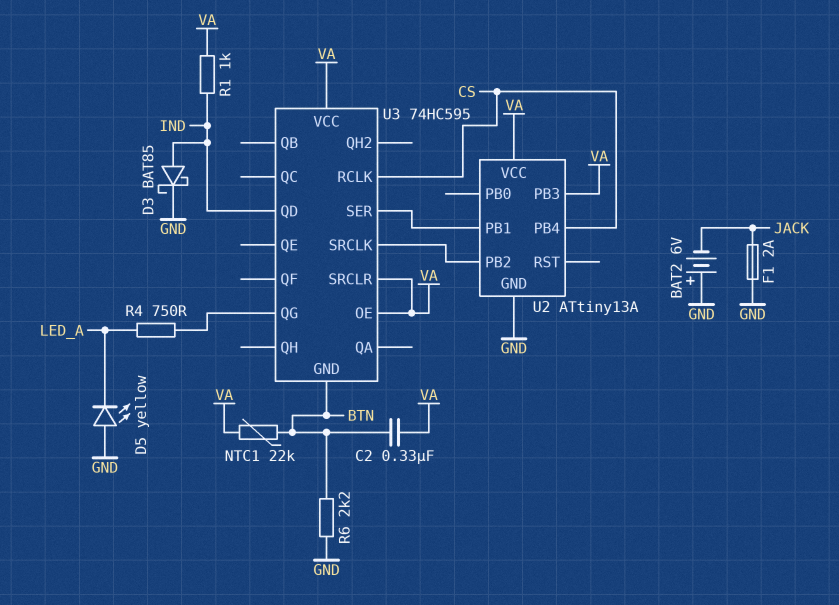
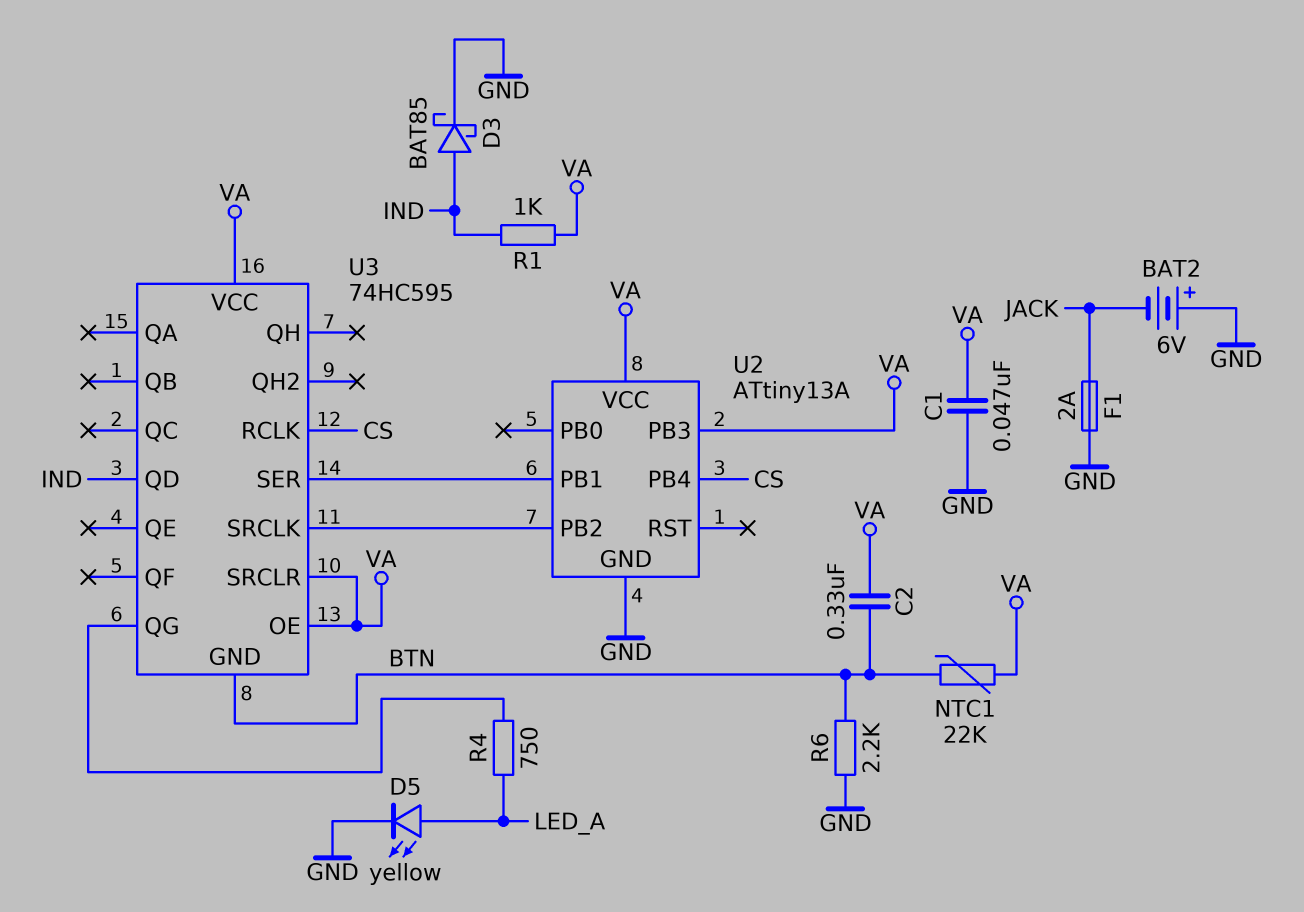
C1: none -> 47nF (GND, VA)
D5: LED yellow (A GND, K LED_A) -> LED yellow (A LED_A, K GND)

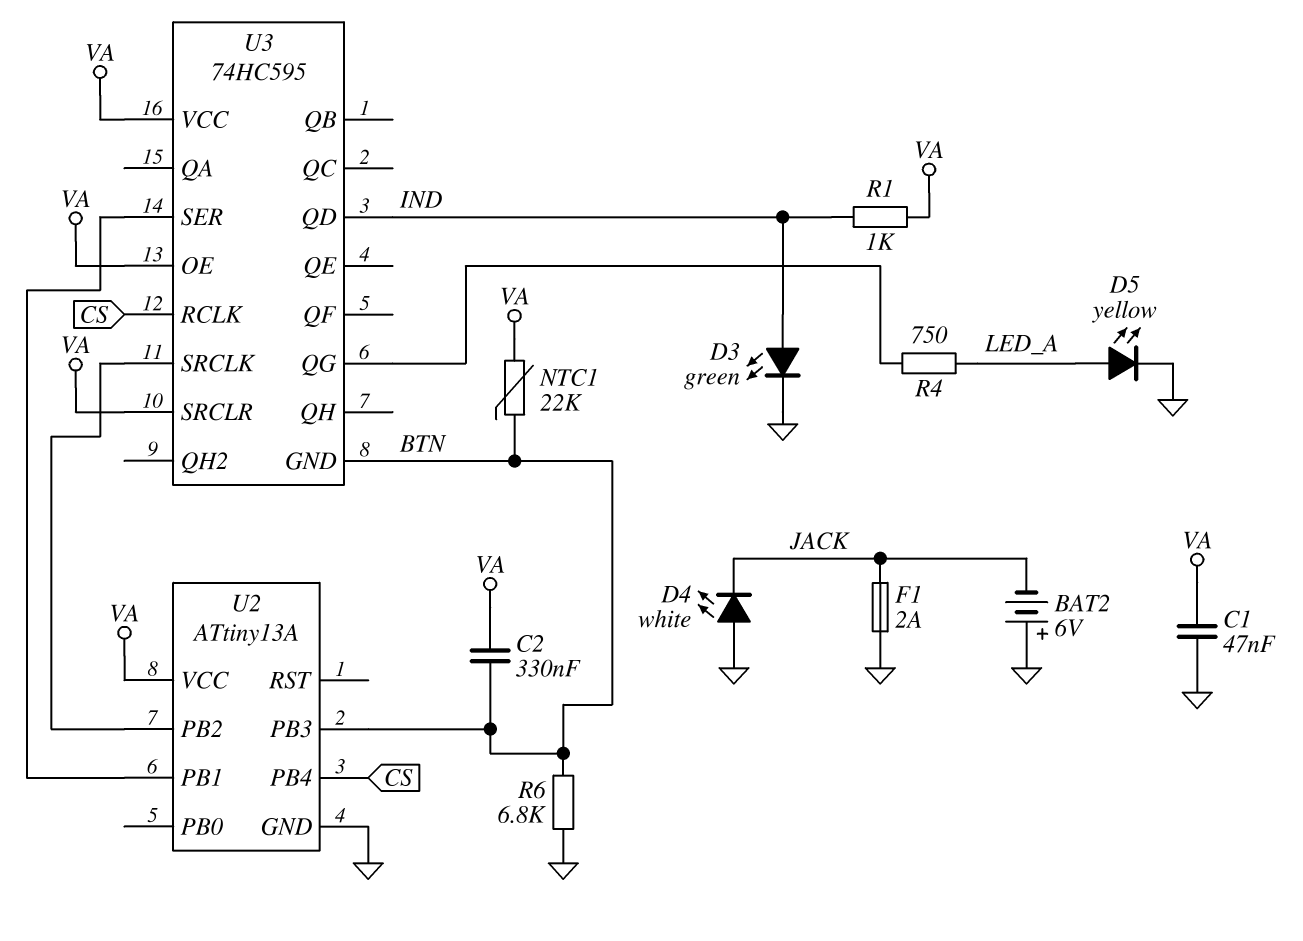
D3: schottky BAT85 (A IND, K GND) -> LED green (A IND, K GND)
D4: none -> LED white (A GND, K JACK)
R6: 2.2k (BTN, GND) -> 6.8k (BTN, GND)
U2 pin PB3: VA -> BTN

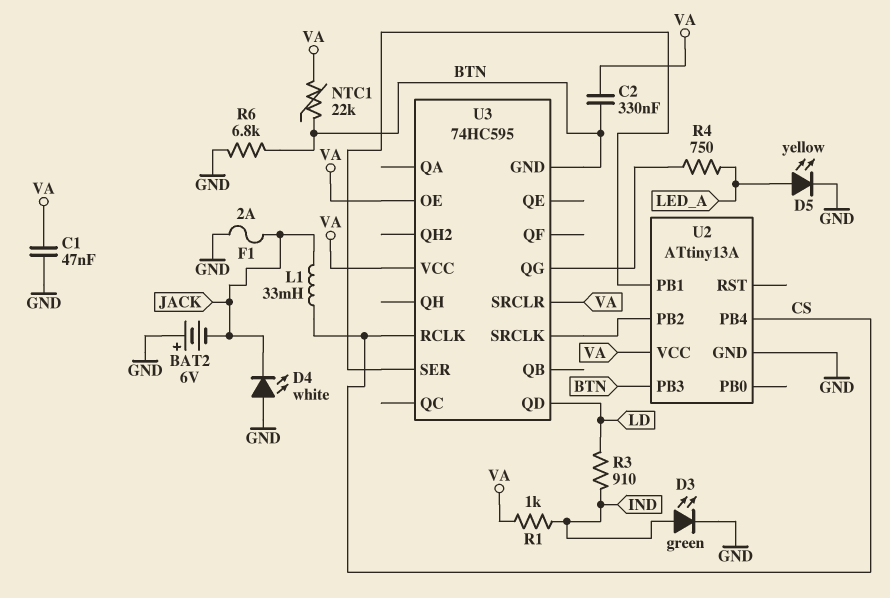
L1: none -> 33mH (CS, JACK)
R3: none -> 910 (IND, LD)
U3 pin QD: IND -> LD

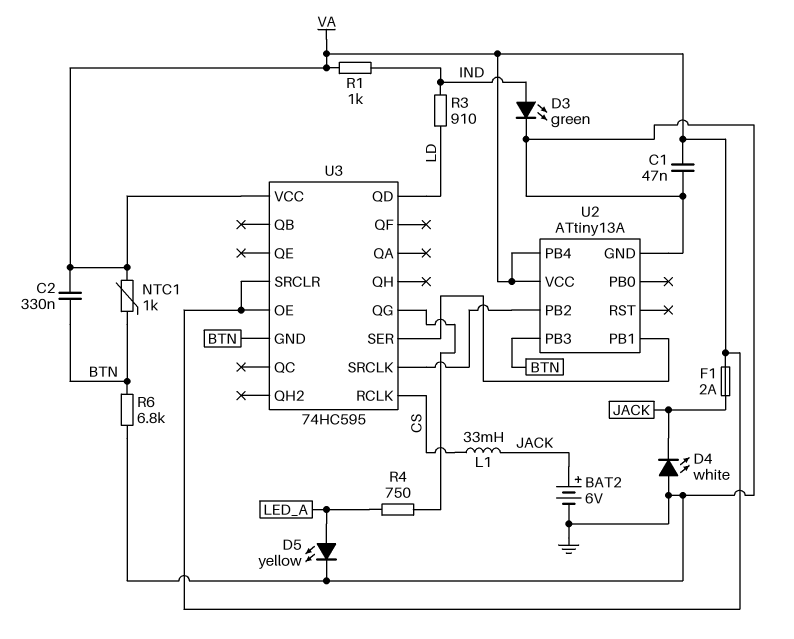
BAT2: 6V (plus GND, minus JACK) -> 6V (plus JACK, minus GND)
F1: 2A (GND, JACK) -> 2A (JACK, VA)
NTC1: 22k (BTN, VA) -> 1k (BTN, VA)
U2 pin PB4: CS -> VA

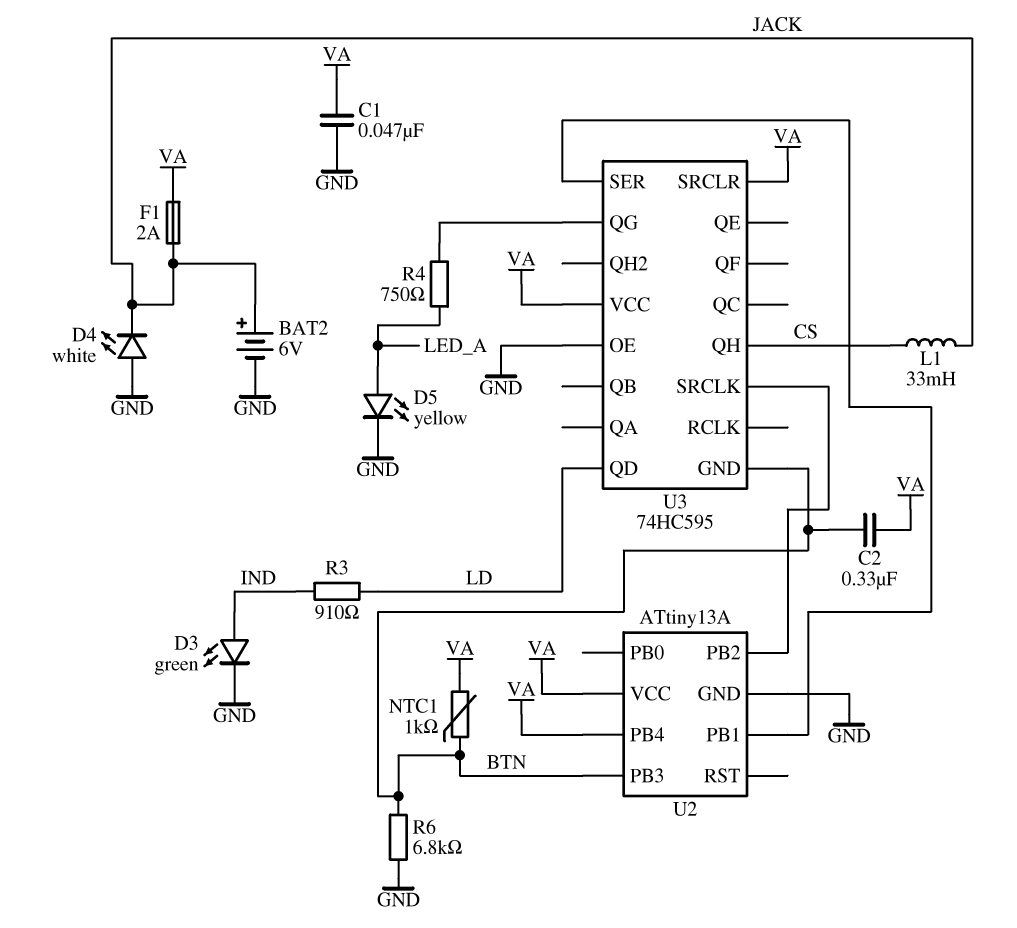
R1: 1k (IND, VA) -> none
U3 pin OE: VA -> GND
U3 pin QH: none -> CS
U3 pin RCLK: CS -> none

